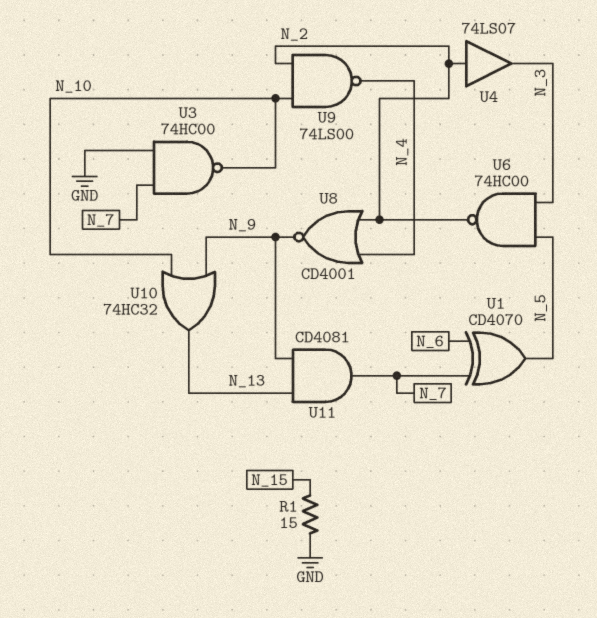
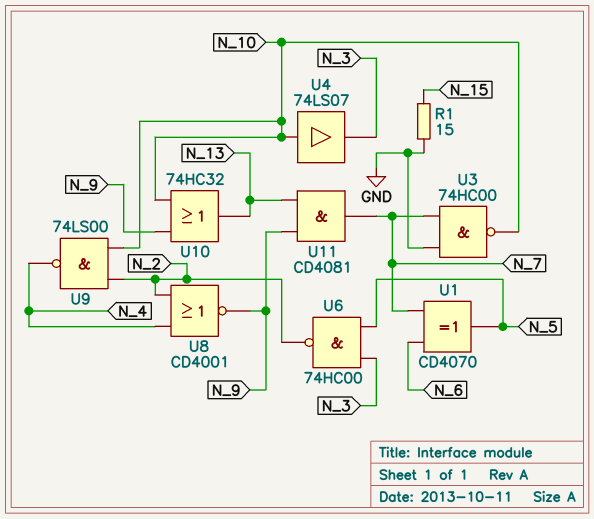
U4: buffer 74LS07 (in N_2, out N_3) -> buffer 74LS07 (in N_10, out N_3)

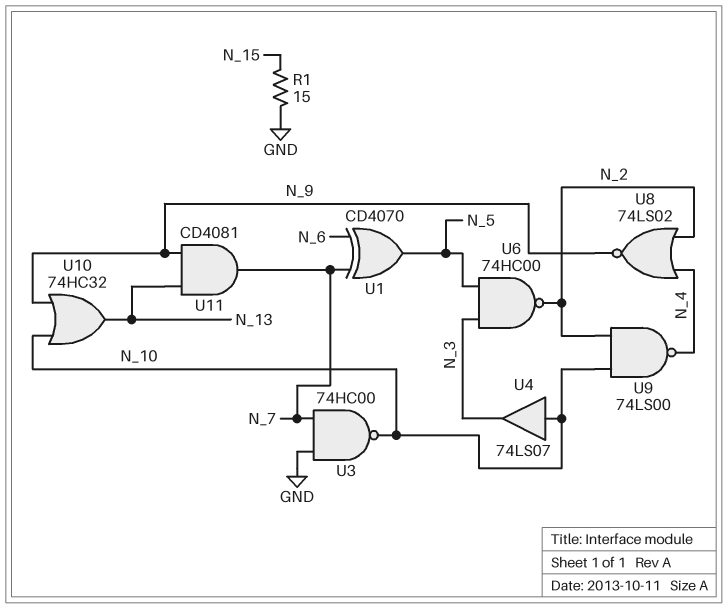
U8: NOR CD4001 (in N_2, in N_4, out N_9) -> NOR 74LS02 (in N_2, in N_4, out N_9)

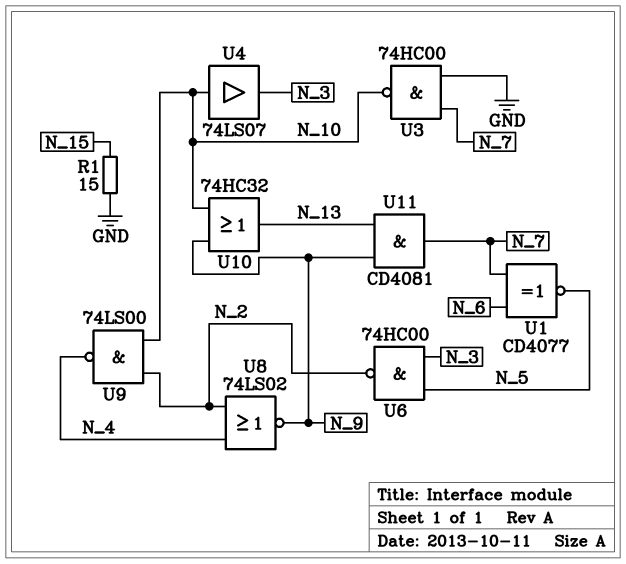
U1: XOR CD4070 (in N_6, in N_7, out N_5) -> XNOR CD4077 (in N_6, in N_7, out N_5)

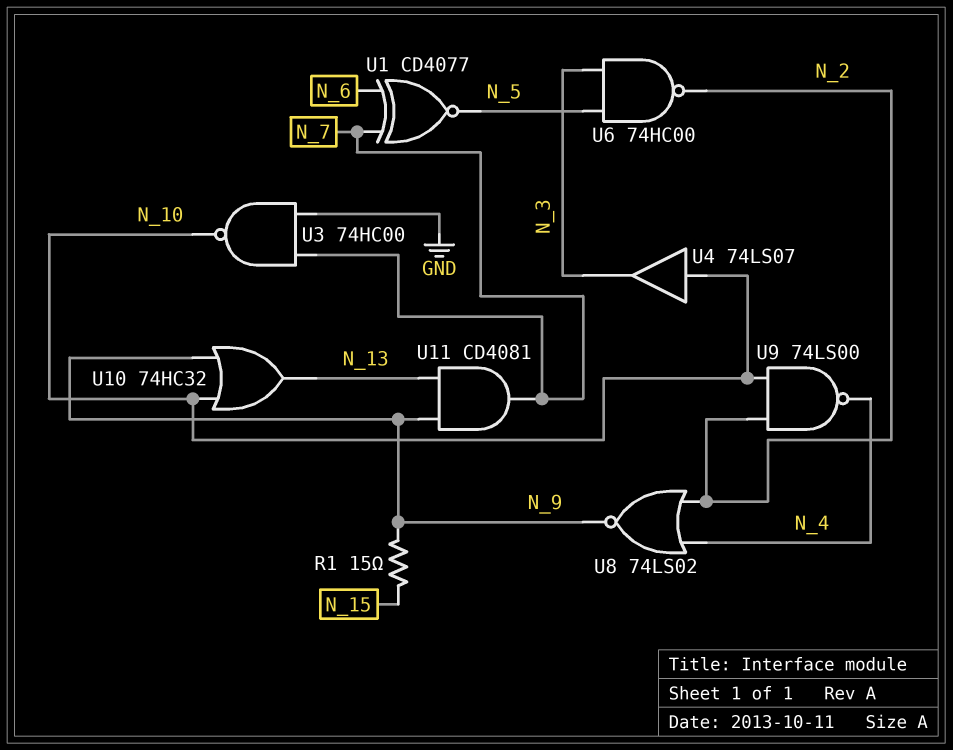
R1: 15 (GND, N_15) -> 15 (N_9, N_15)

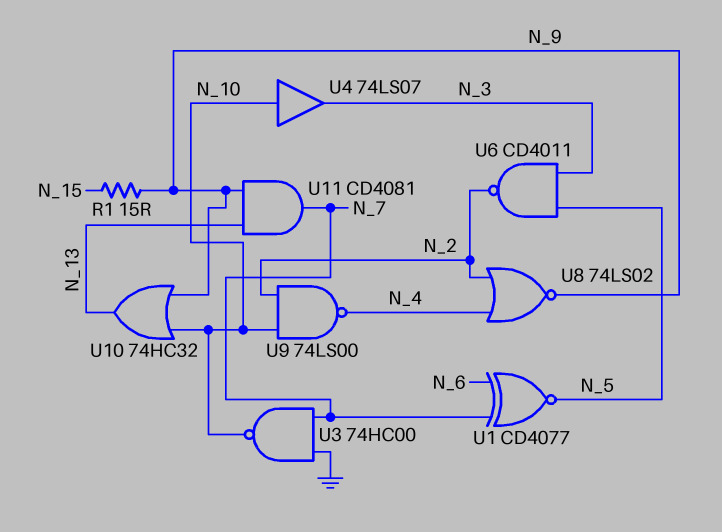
U6: NAND 74HC00 (in N_3, in N_5, out N_2) -> NAND CD4011 (in N_3, in N_5, out N_2)

